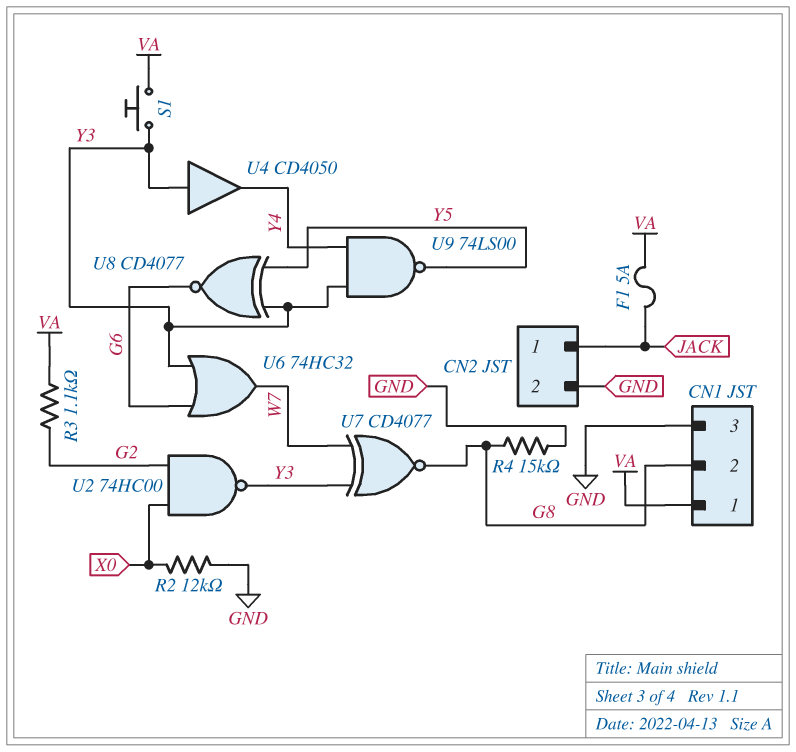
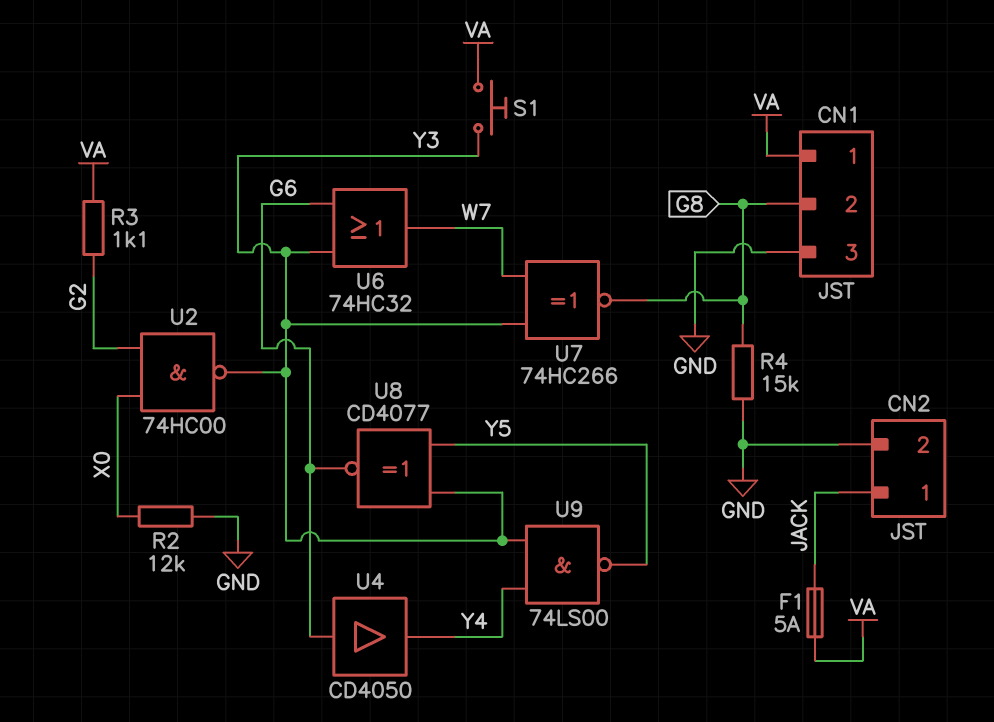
U4: buffer CD4050 (in Y3, out Y4) -> buffer CD4050 (in G6, out Y4)
U7: XNOR CD4077 (in W7, in Y3, out G8) -> XNOR 74HC266 (in W7, in Y3, out G8)

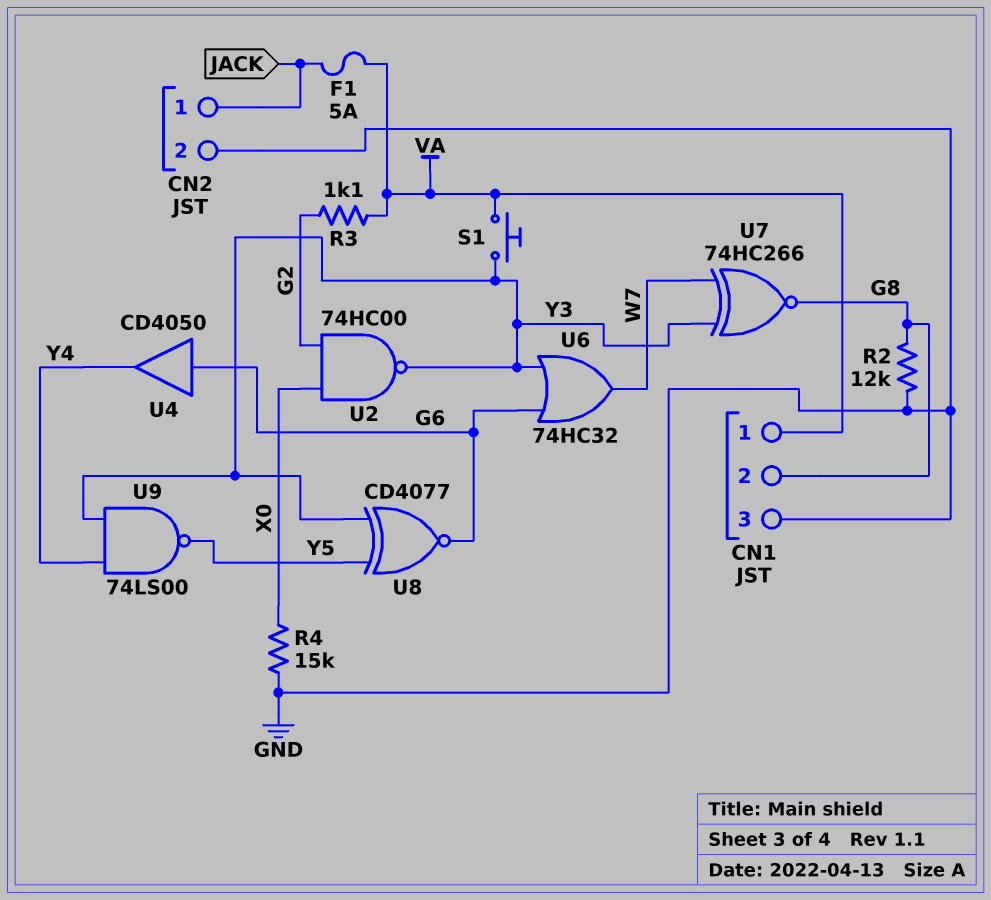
R2: 12k (GND, X0) -> 12k (G8, GND)
R4: 15k (G8, GND) -> 15k (GND, X0)

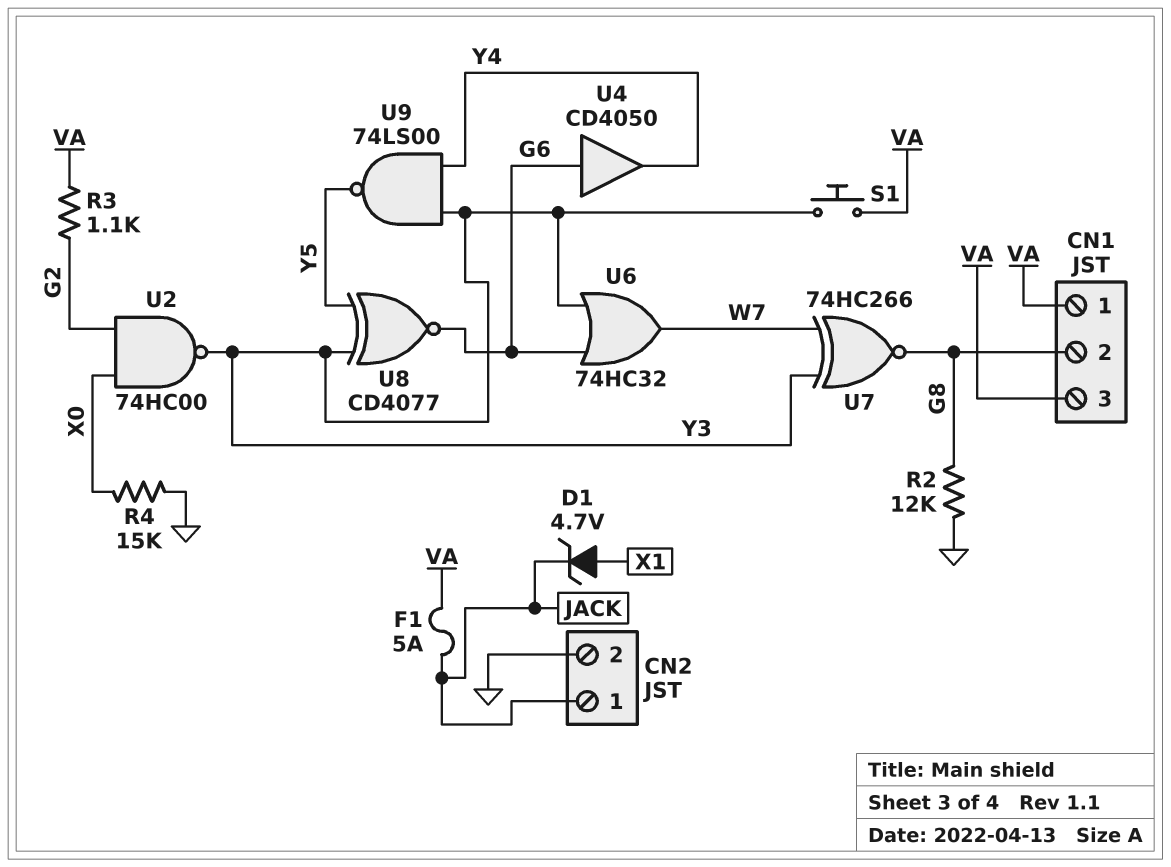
CN1 pin 3: GND -> VA
D1: none -> zener 4.7V (A X1, K JACK)

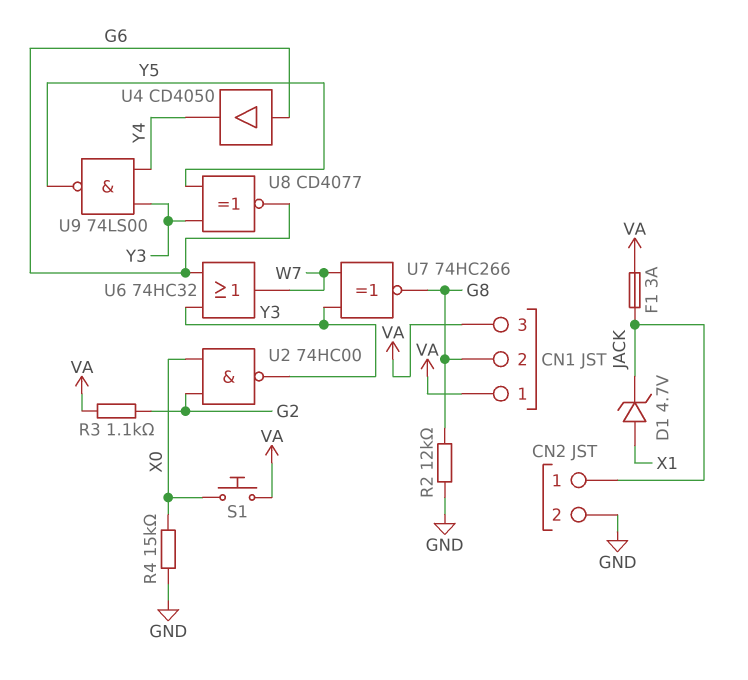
F1: 5A (JACK, VA) -> 3A (JACK, VA)
S1: button (VA, Y3) -> button (VA, X0)

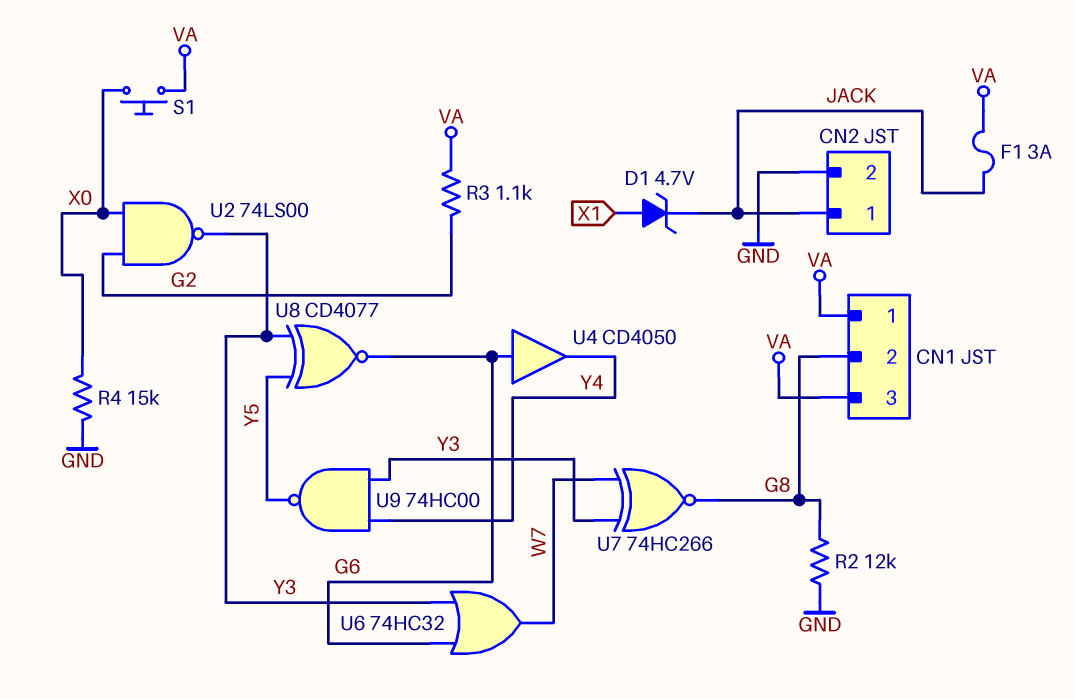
U2: NAND 74HC00 (in G2, in X0, out Y3) -> NAND 74LS00 (in G2, in X0, out Y3)
U9: NAND 74LS00 (in Y3, in Y4, out Y5) -> NAND 74HC00 (in Y3, in Y4, out Y5)

